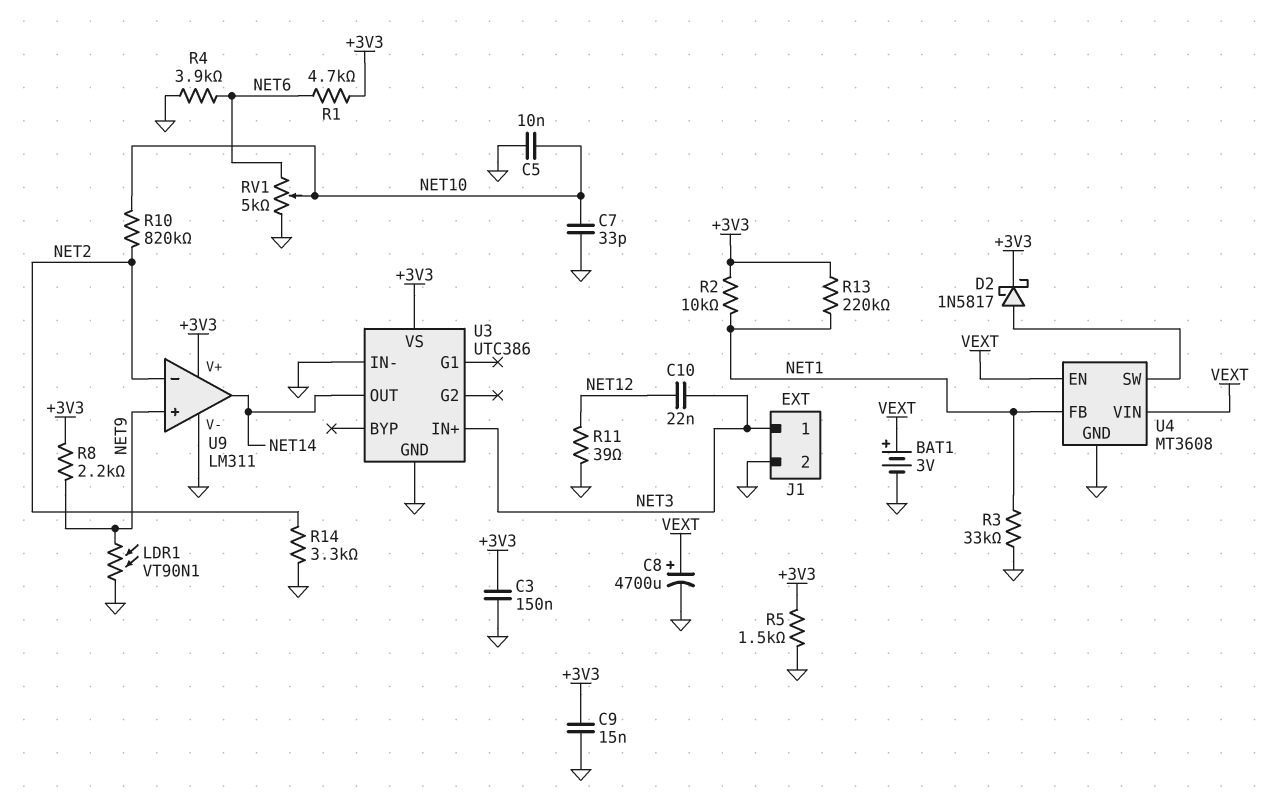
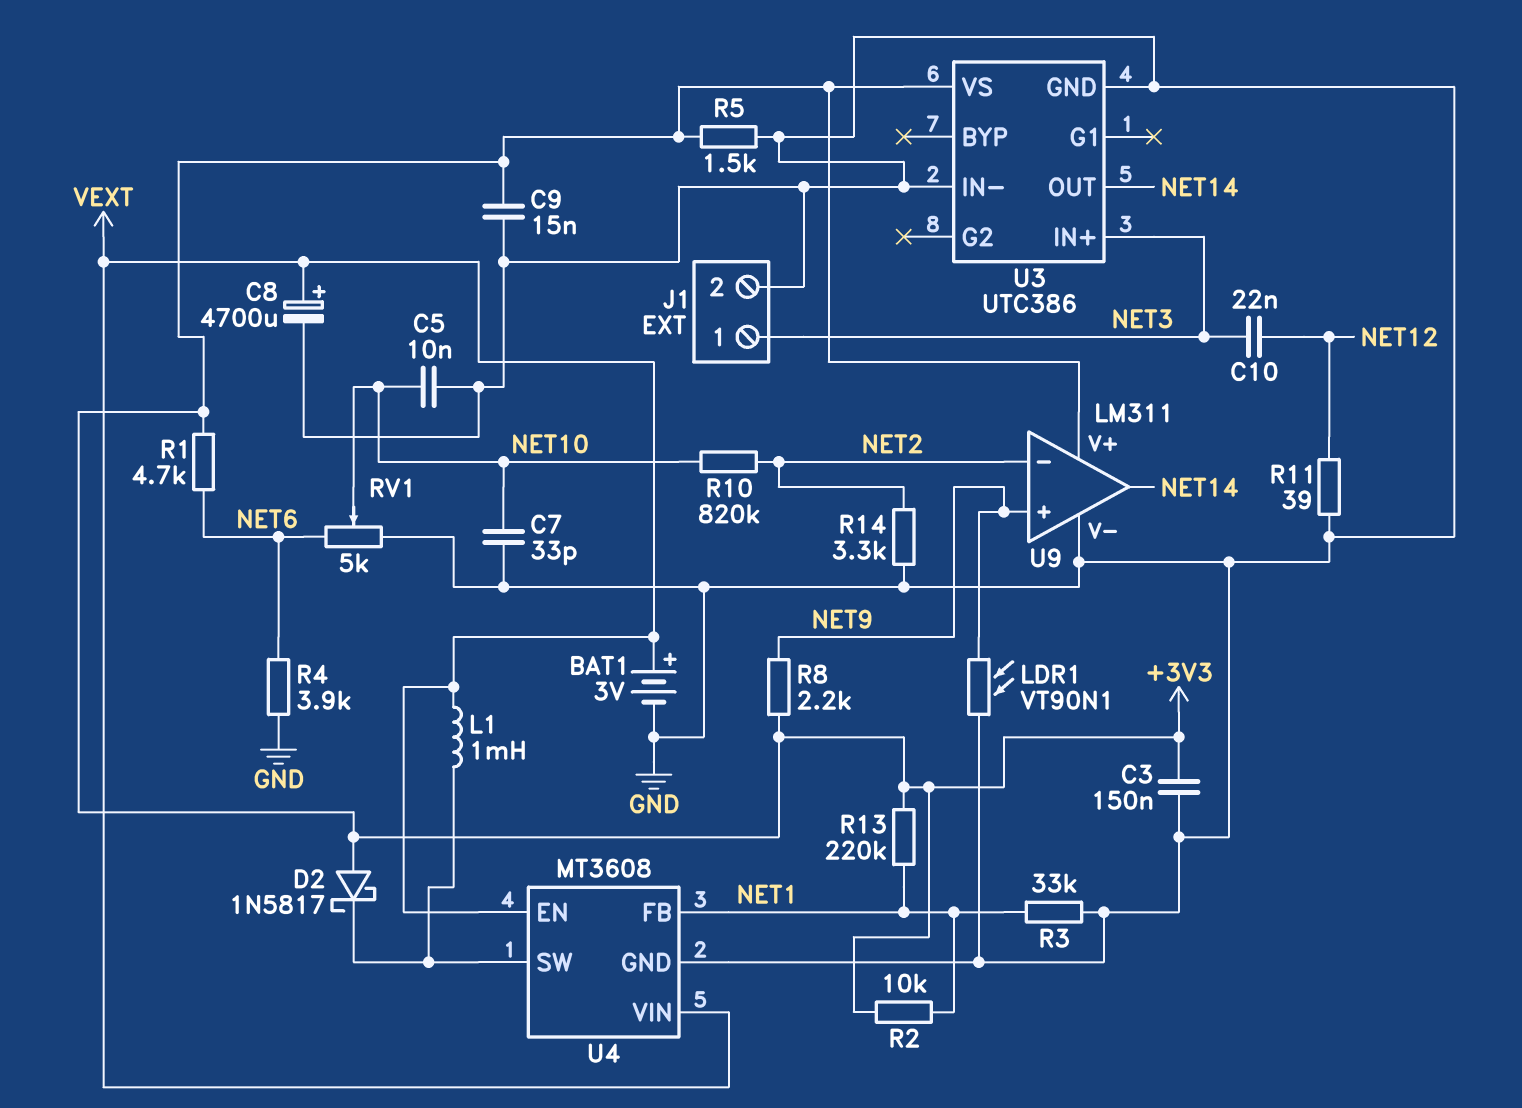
D2: schottky 1N5817 (A U4/SW, K +3V3) -> schottky 1N5817 (A +3V3, K U4/SW)
L1: none -> 1mH (U4/SW, VEXT)

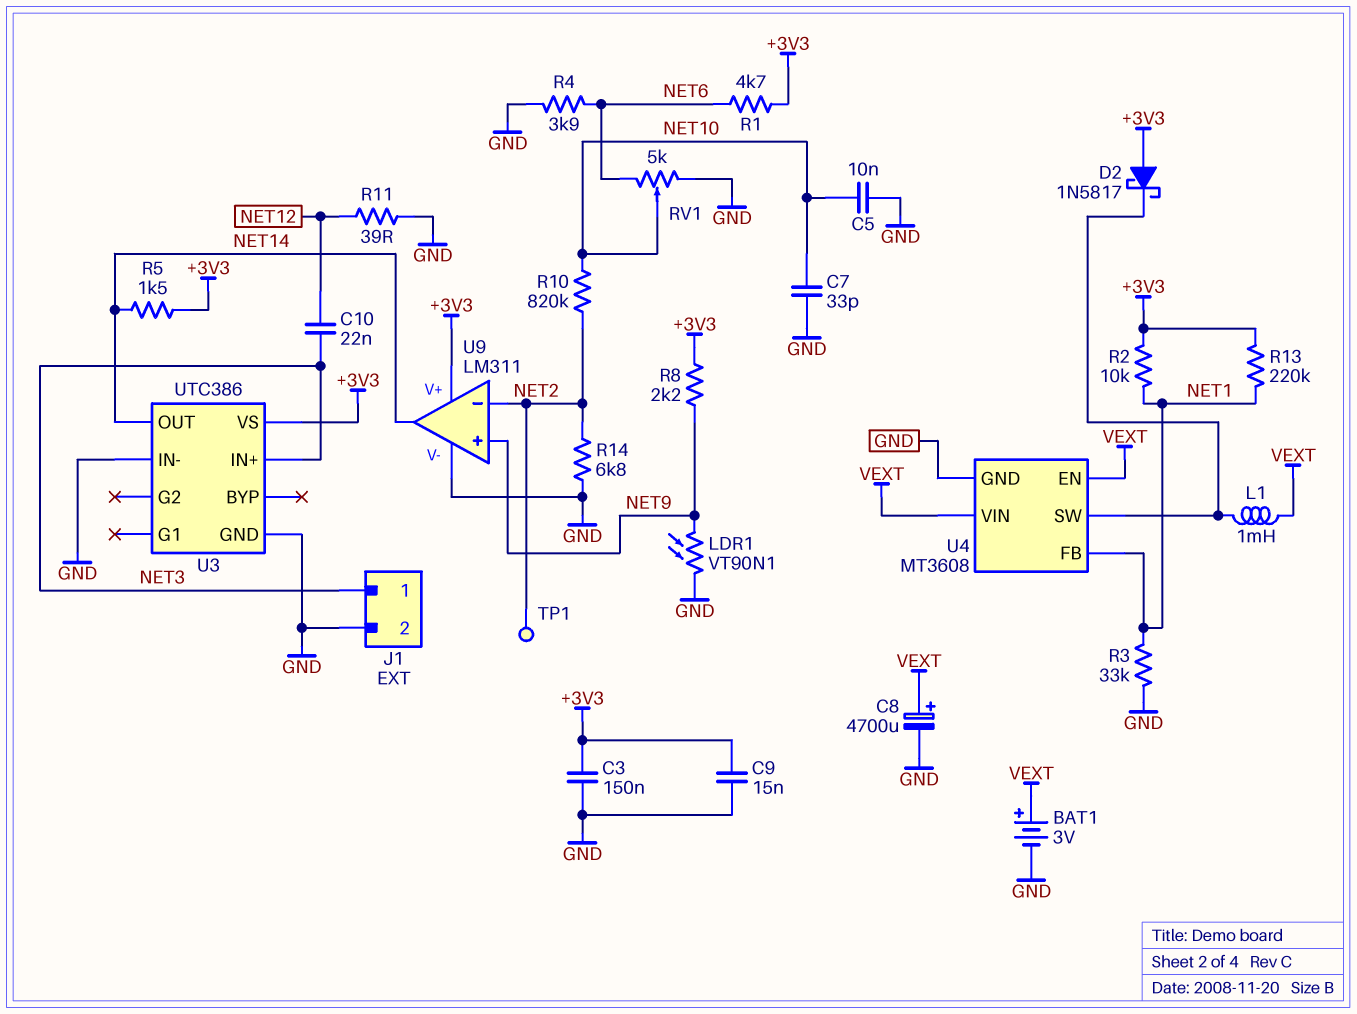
R5: 1.5k (+3V3, GND) -> 1.5k (+3V3, NET14)
R14: 3.3k (GND, NET2) -> 6.8k (GND, NET2)
TP1: none -> test point (NET2)

